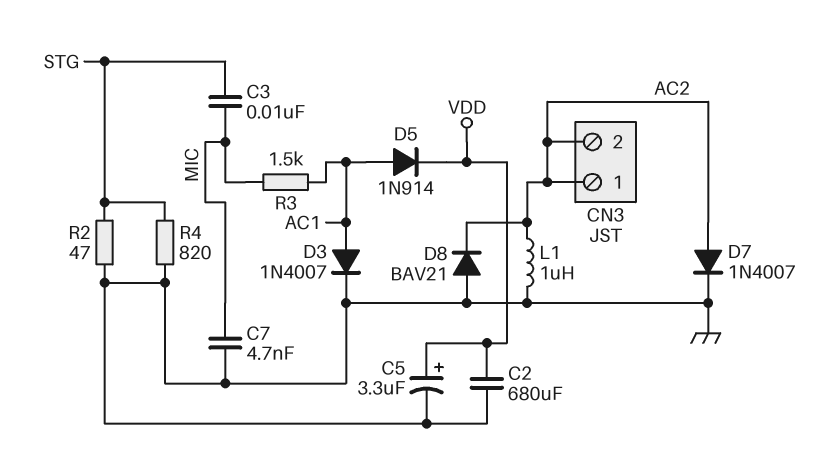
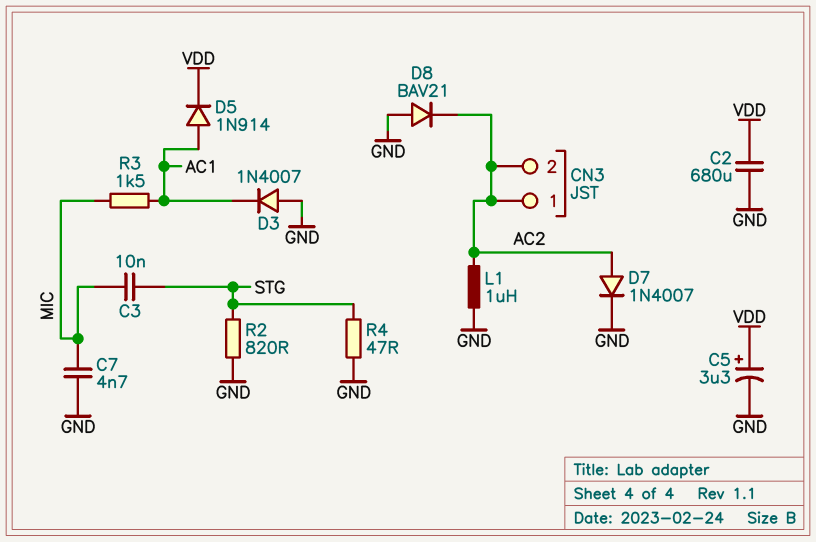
D3: diode 1N4007 (A AC1, K GND) -> diode 1N4007 (A GND, K AC1)
R2: 47 (GND, STG) -> 820 (GND, STG)
R4: 820 (GND, STG) -> 47 (GND, STG)

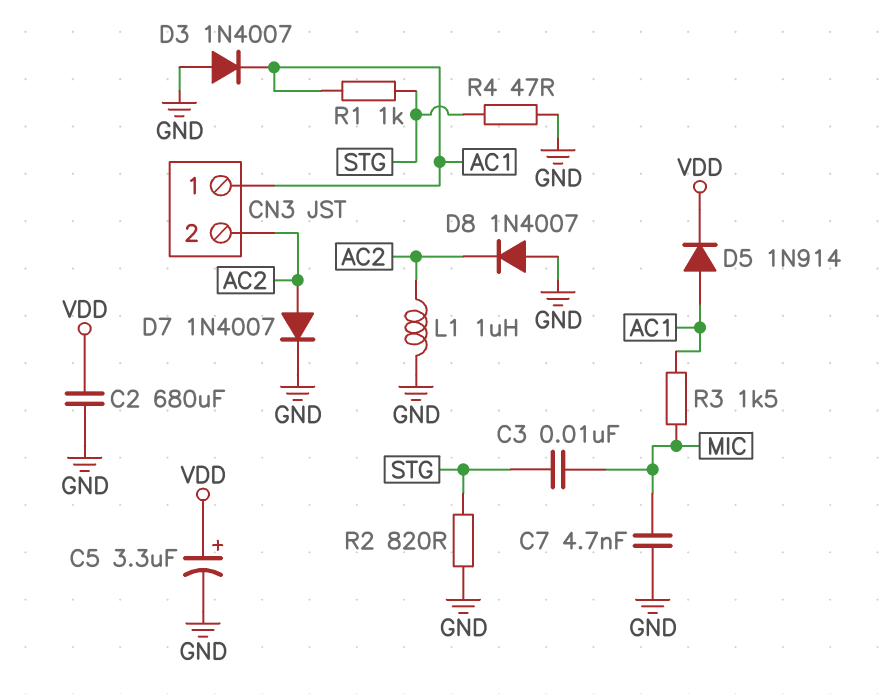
CN3 pin 1: AC2 -> AC1
D8: diode BAV21 (A GND, K AC2) -> diode 1N4007 (A GND, K AC2)
R1: none -> 1k (AC1, STG)

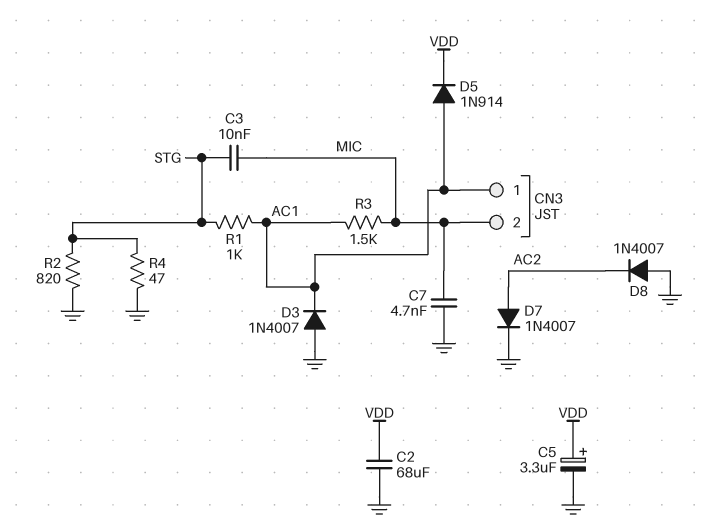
C2: 680uF (GND, VDD) -> 68uF (GND, VDD)
CN3 pin 2: AC2 -> MIC
L1: 1uH (AC2, GND) -> none

